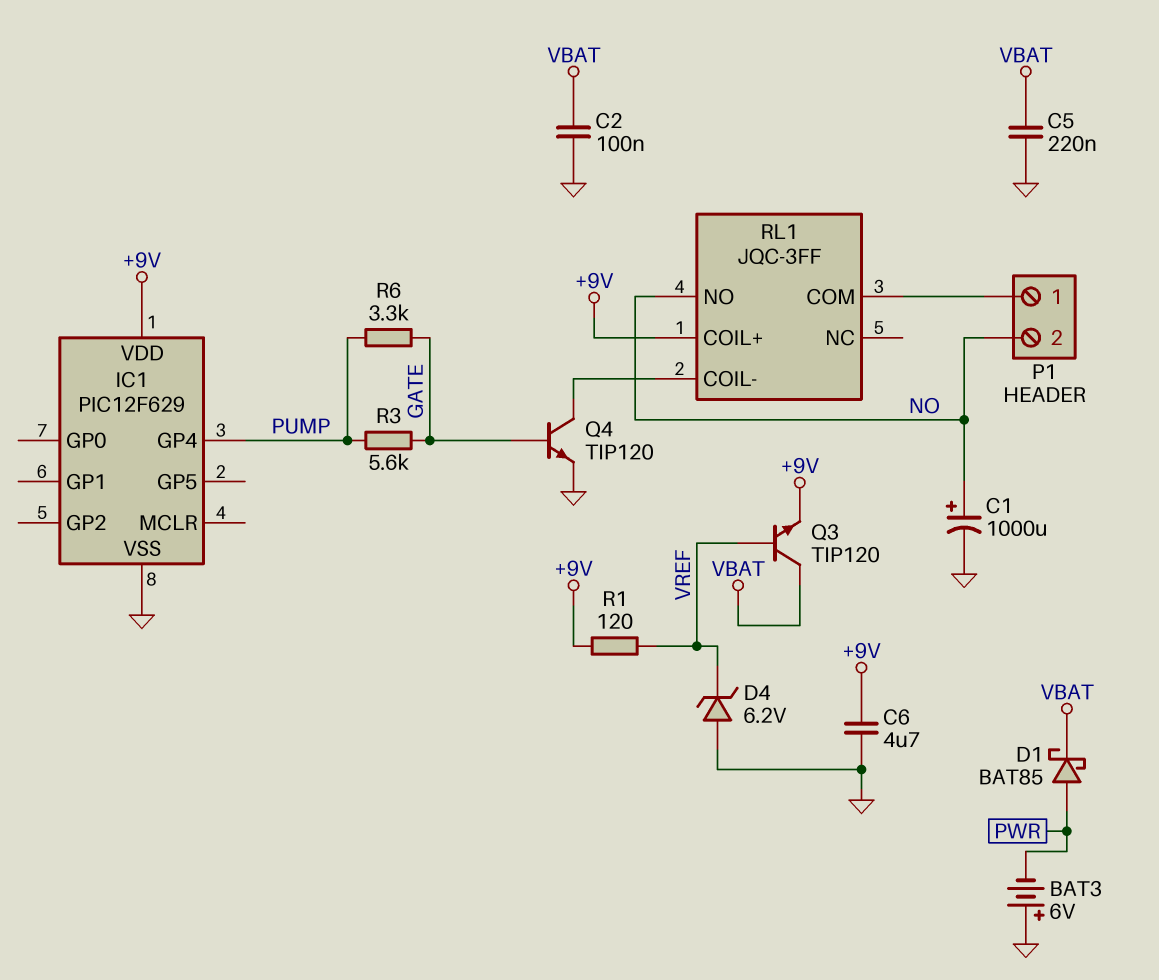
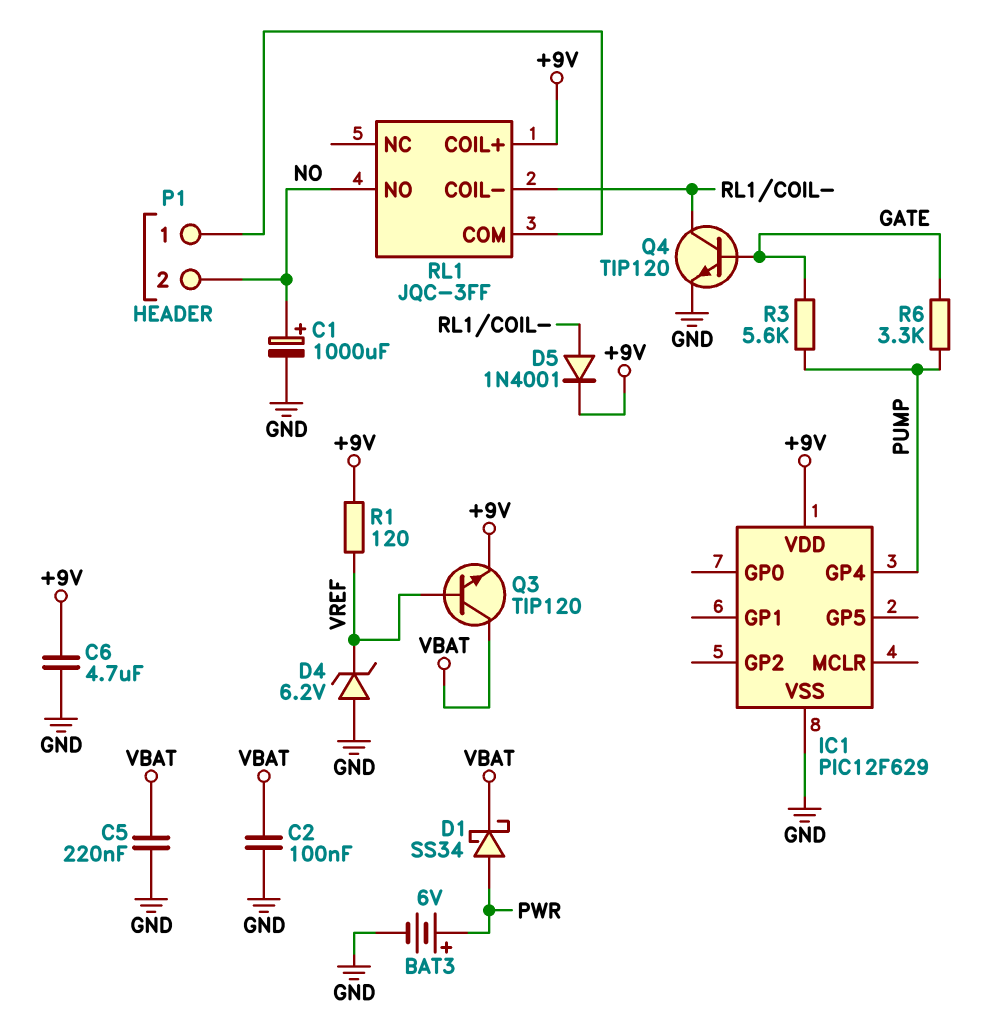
BAT3: 6V (plus GND, minus PWR) -> 6V (plus PWR, minus GND)
D1: schottky BAT85 (A PWR, K VBAT) -> schottky SS34 (A PWR, K VBAT)
D5: none -> diode 1N4001 (A RL1/COIL-, K +9V)

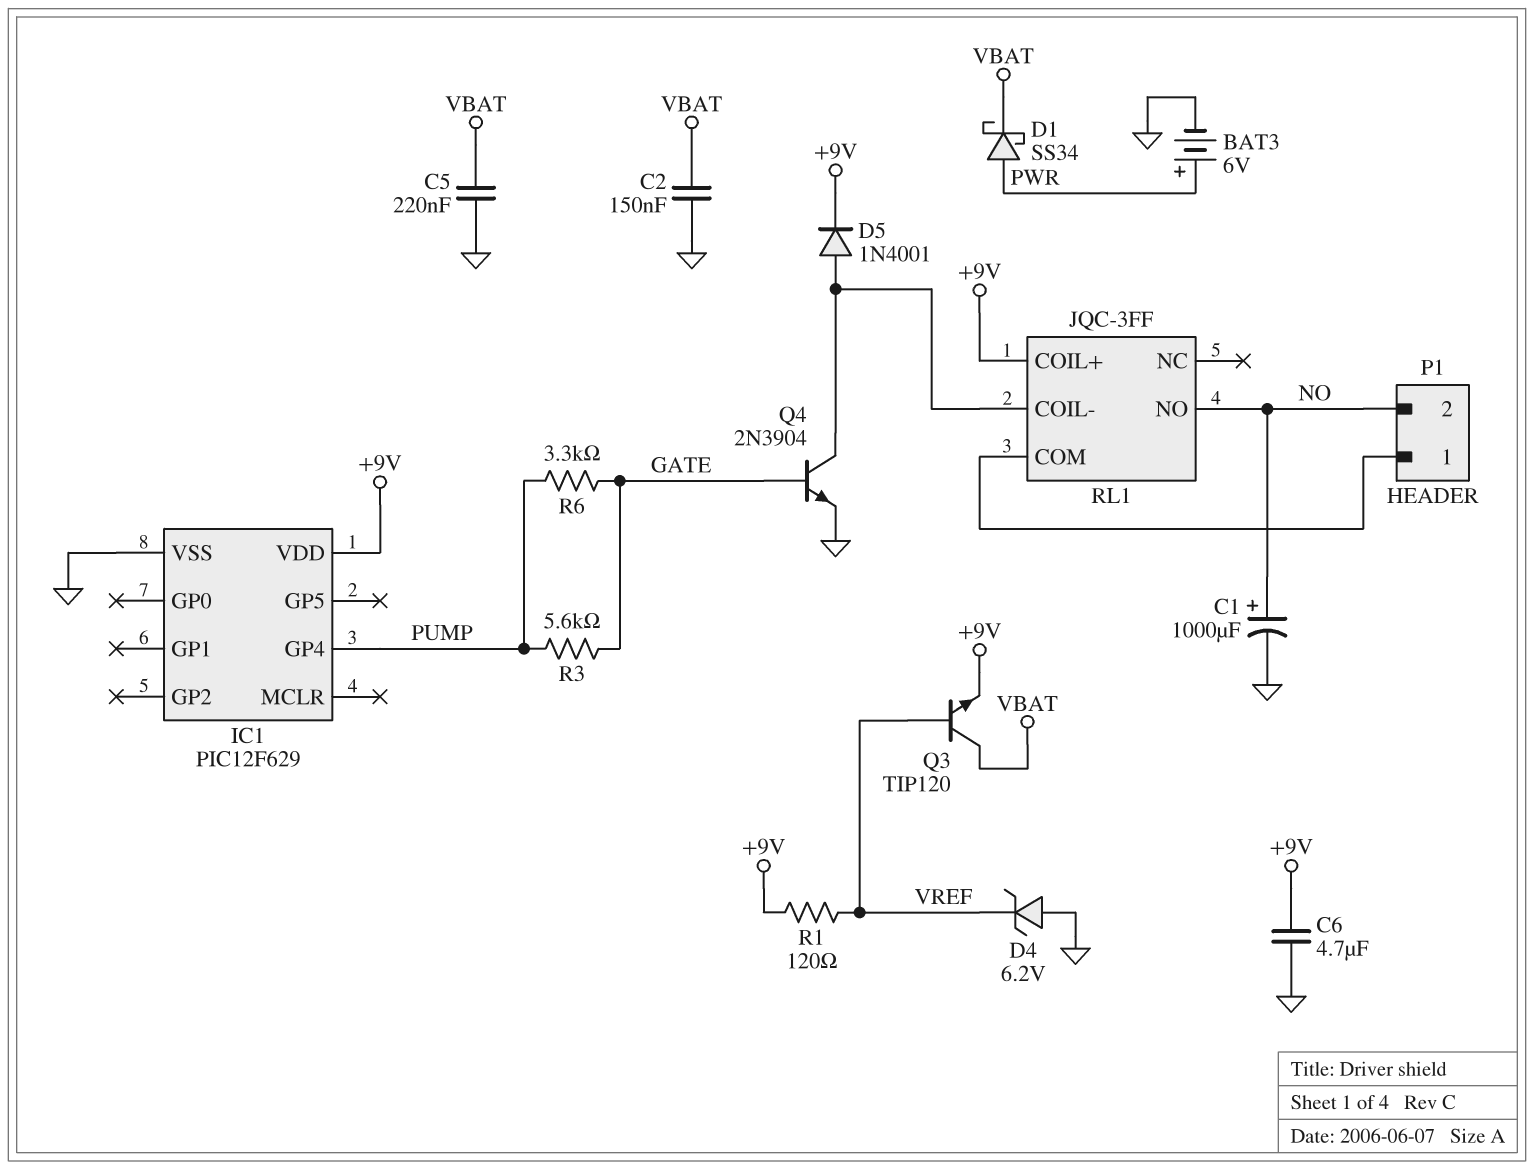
C2: 100nF (GND, VBAT) -> 150nF (GND, VBAT)
Q4: NPN TIP120 (B GATE, C RL1/COIL-, E GND) -> NPN 2N3904 (B GATE, C RL1/COIL-, E GND)

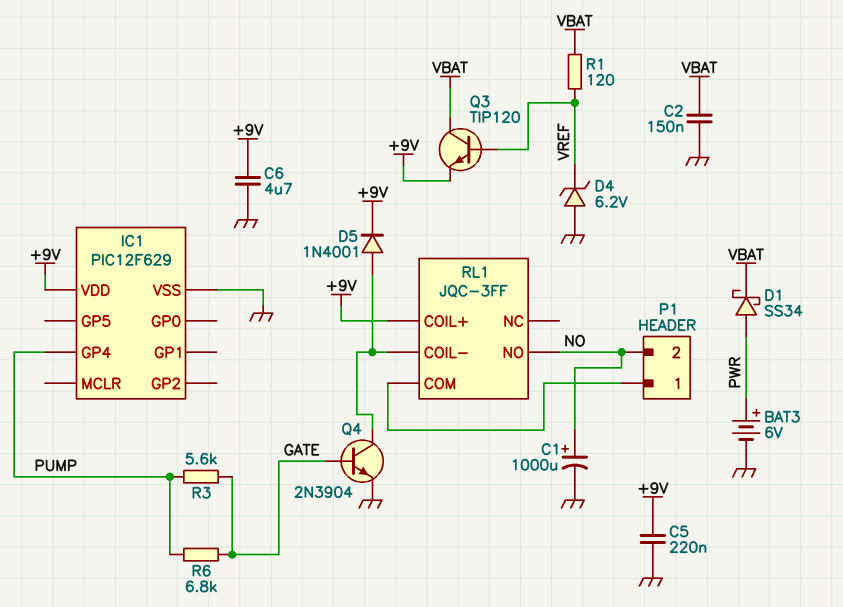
C5: 220nF (GND, VBAT) -> 220nF (+9V, GND)
R1: 120 (+9V, VREF) -> 120 (VBAT, VREF)
R6: 3.3k (GATE, PUMP) -> 6.8k (GATE, PUMP)

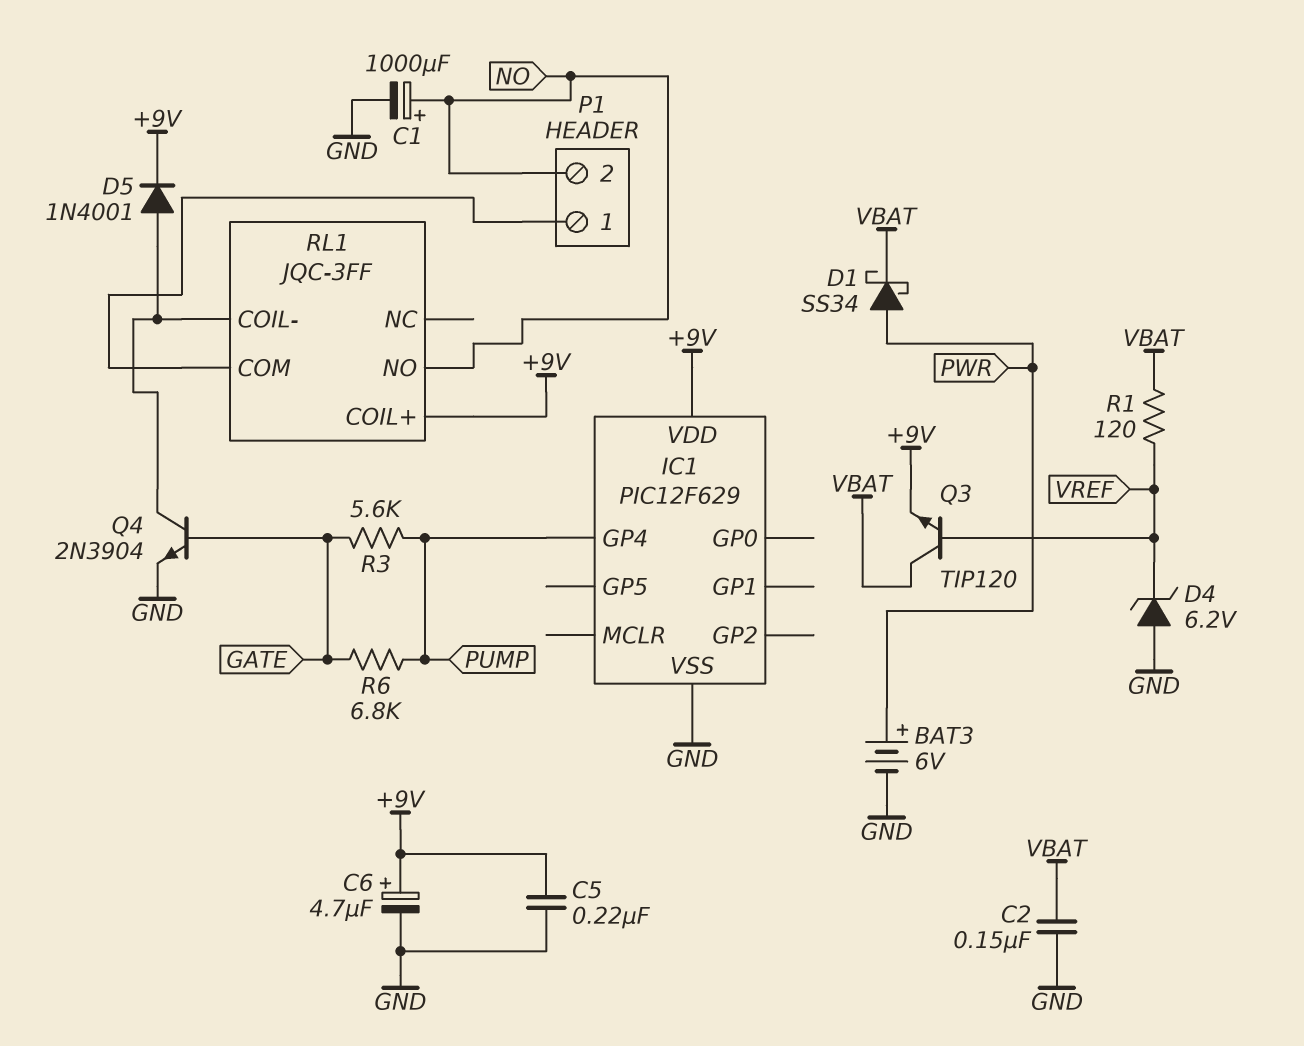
C6: 4.7uF (+9V, GND) -> 4.7uF (plus +9V, minus GND)

